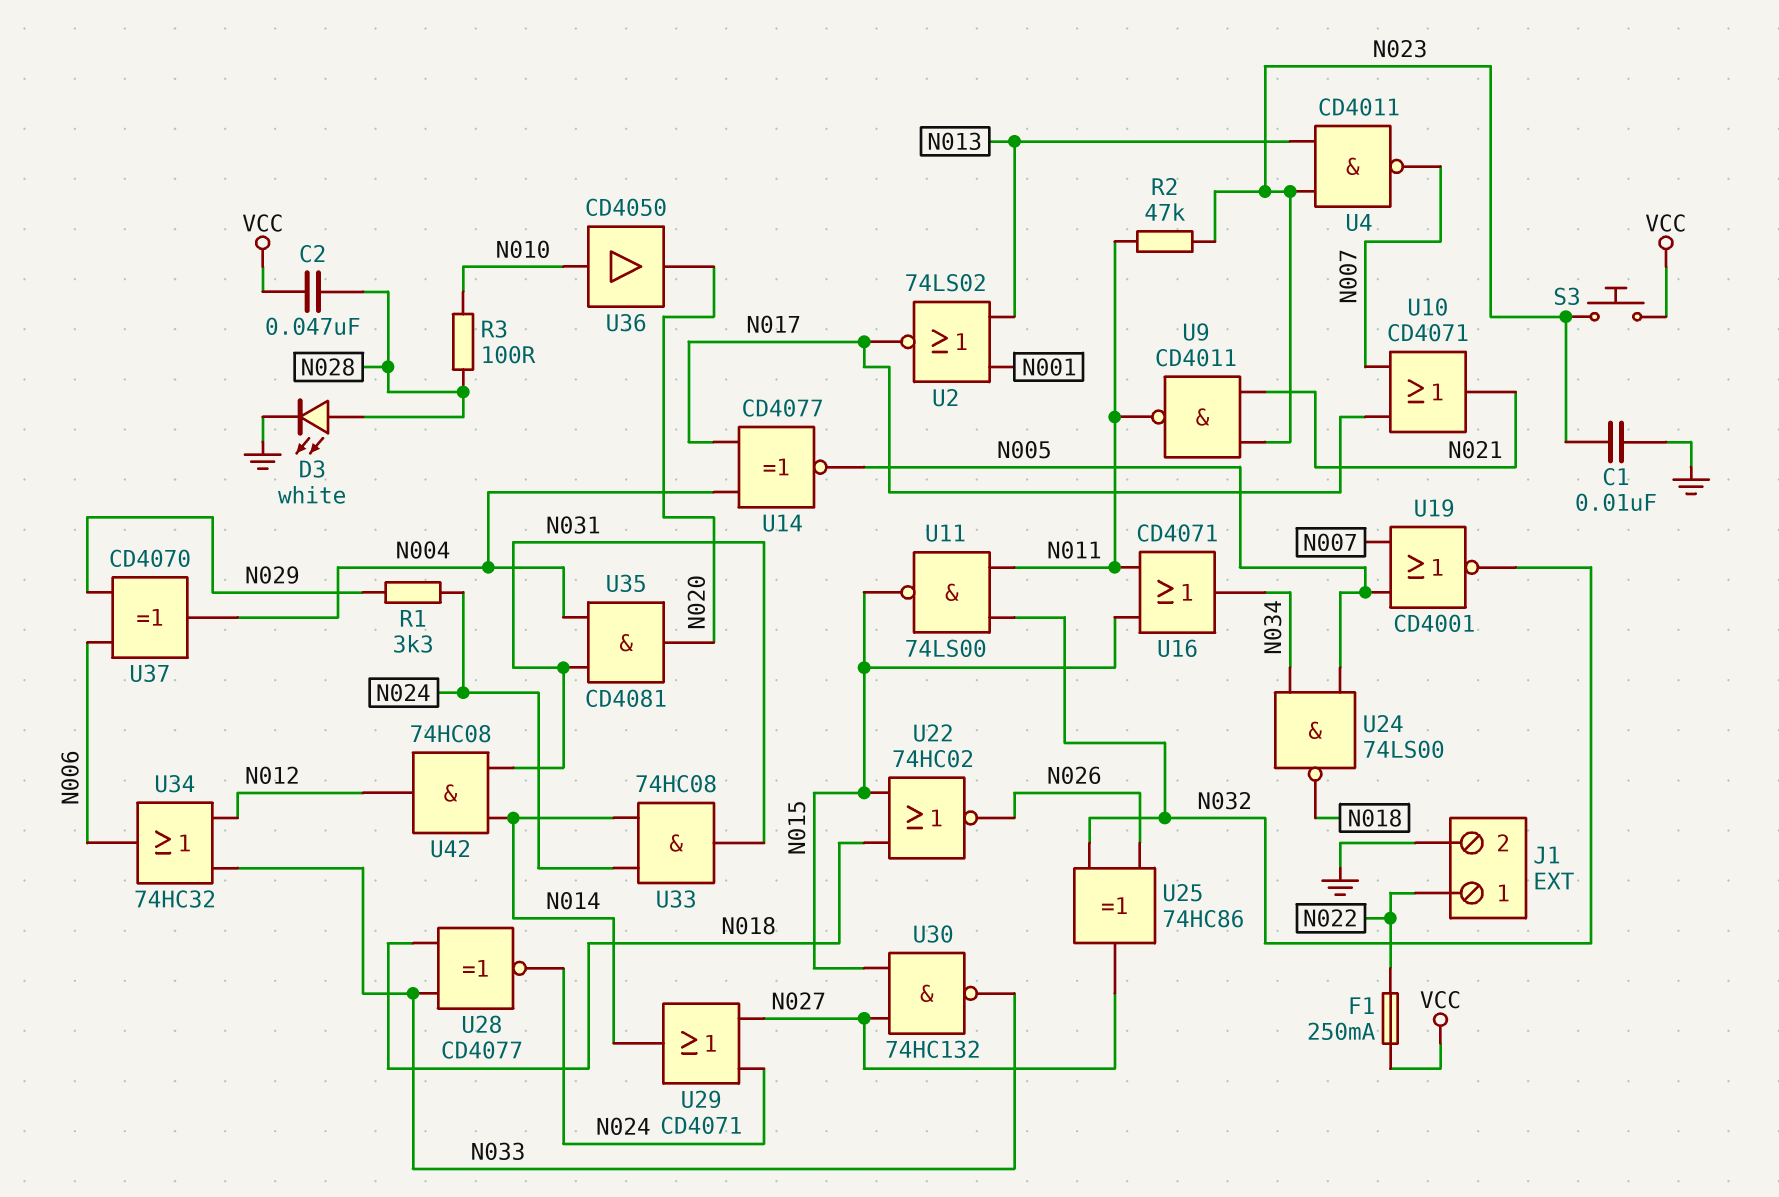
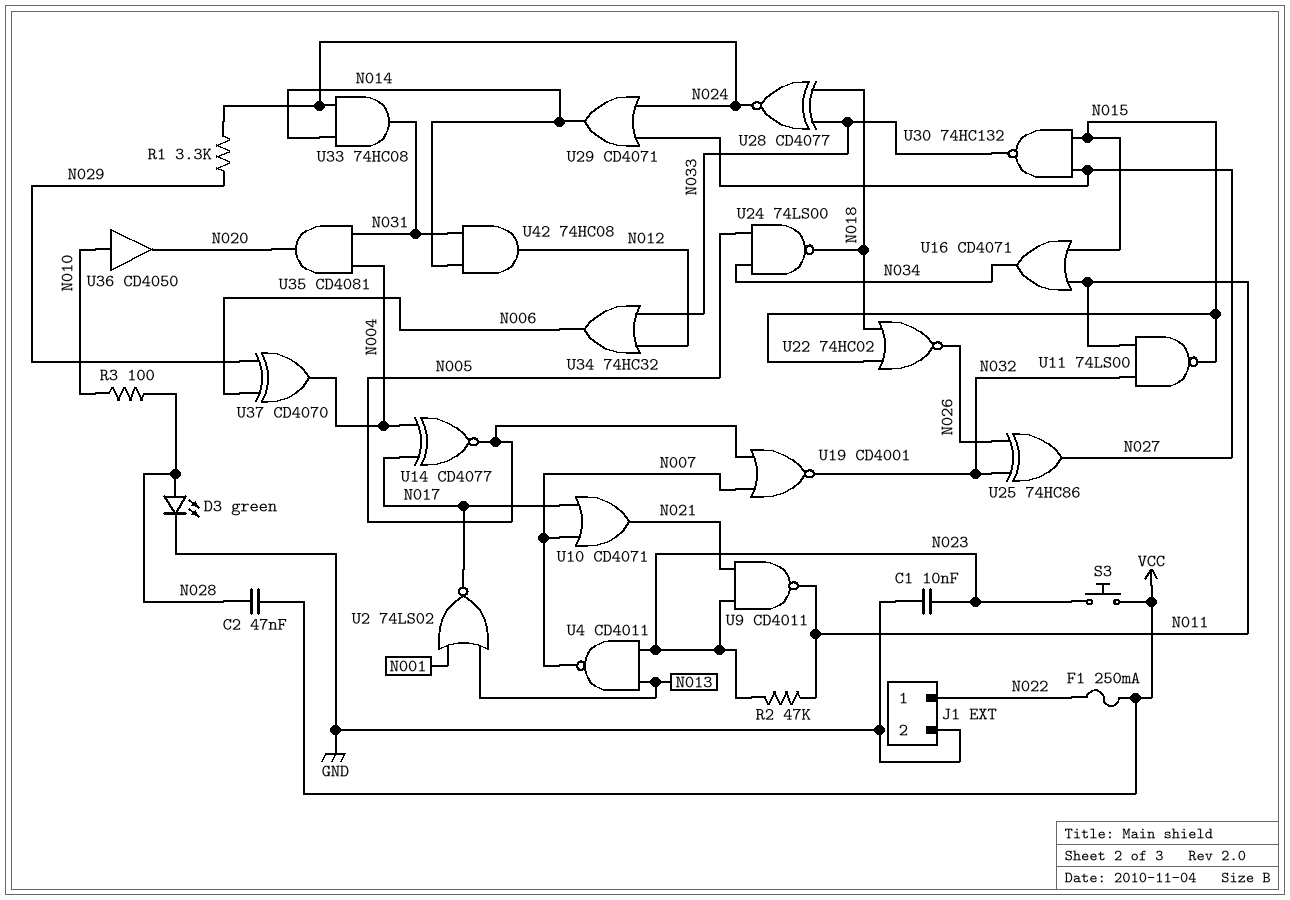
D3: LED white (A N028, K GND) -> LED green (A N028, K GND)

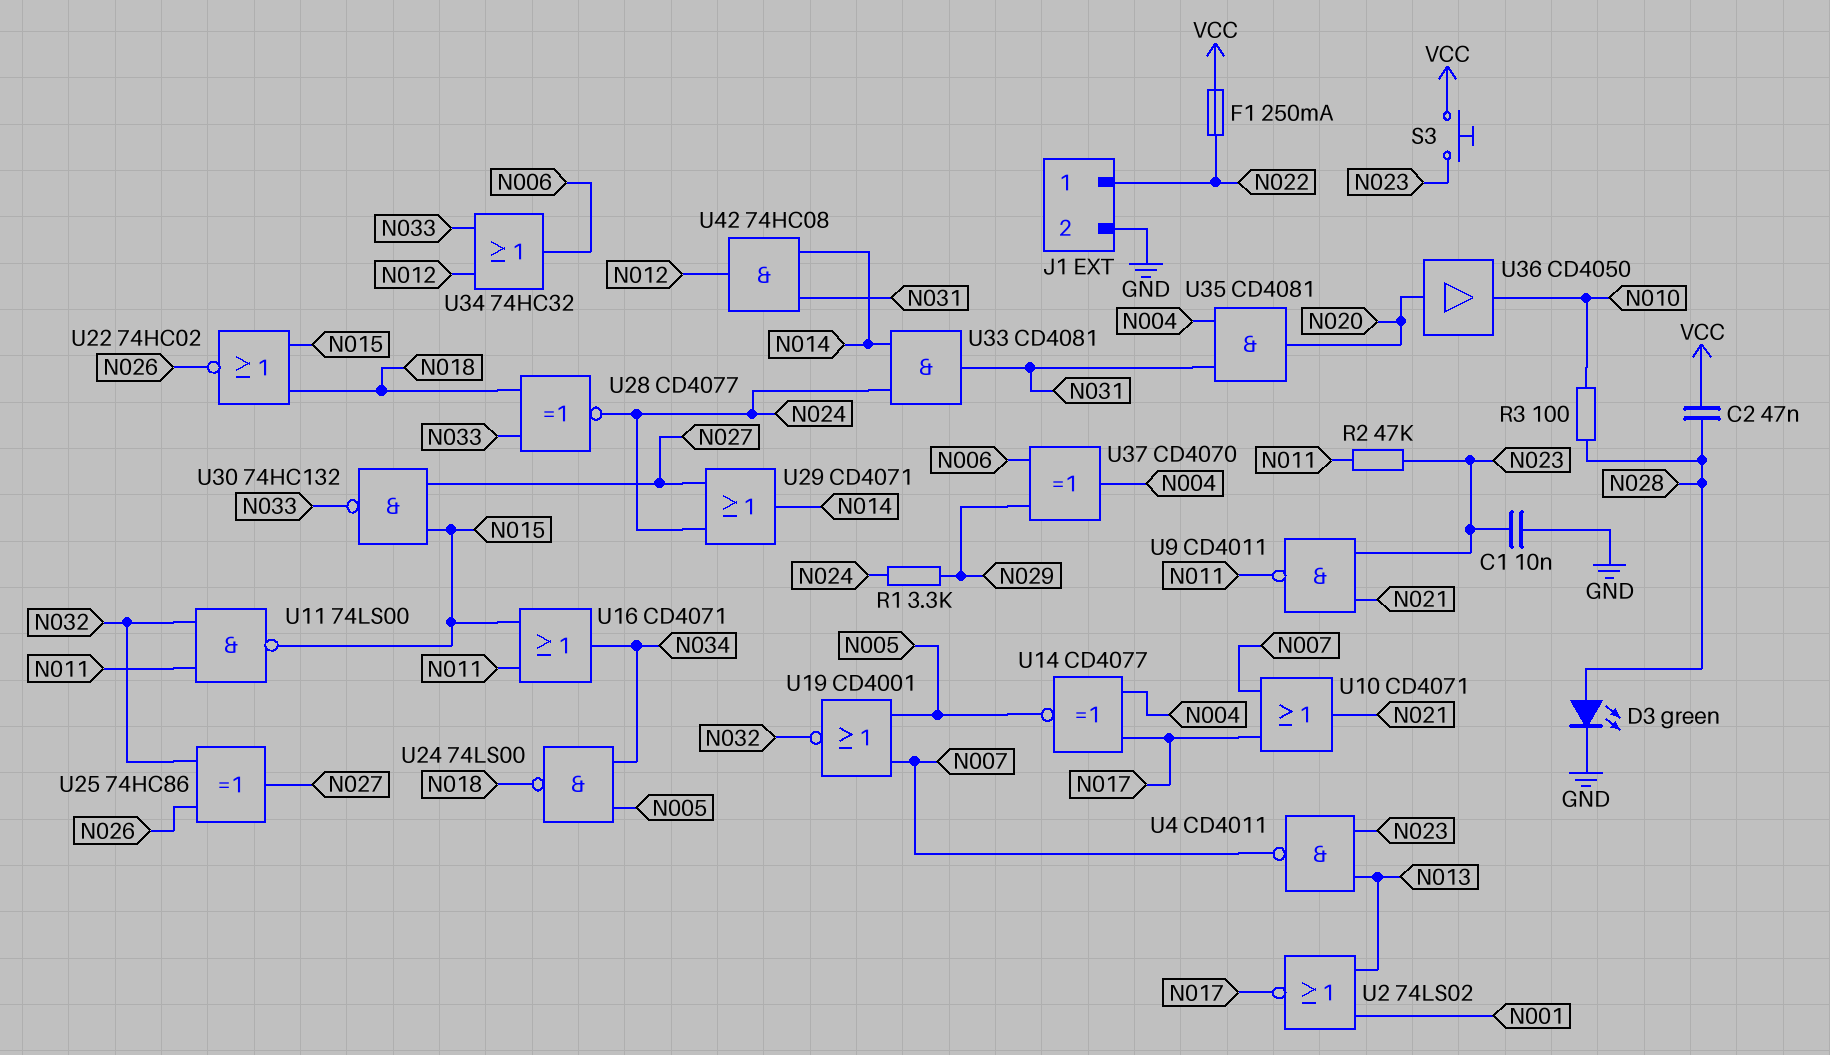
U33: AND 74HC08 (in N014, in N024, out N031) -> AND CD4081 (in N014, in N024, out N031)
U36: buffer CD4050 (in N010, out N020) -> buffer CD4050 (in N020, out N010)

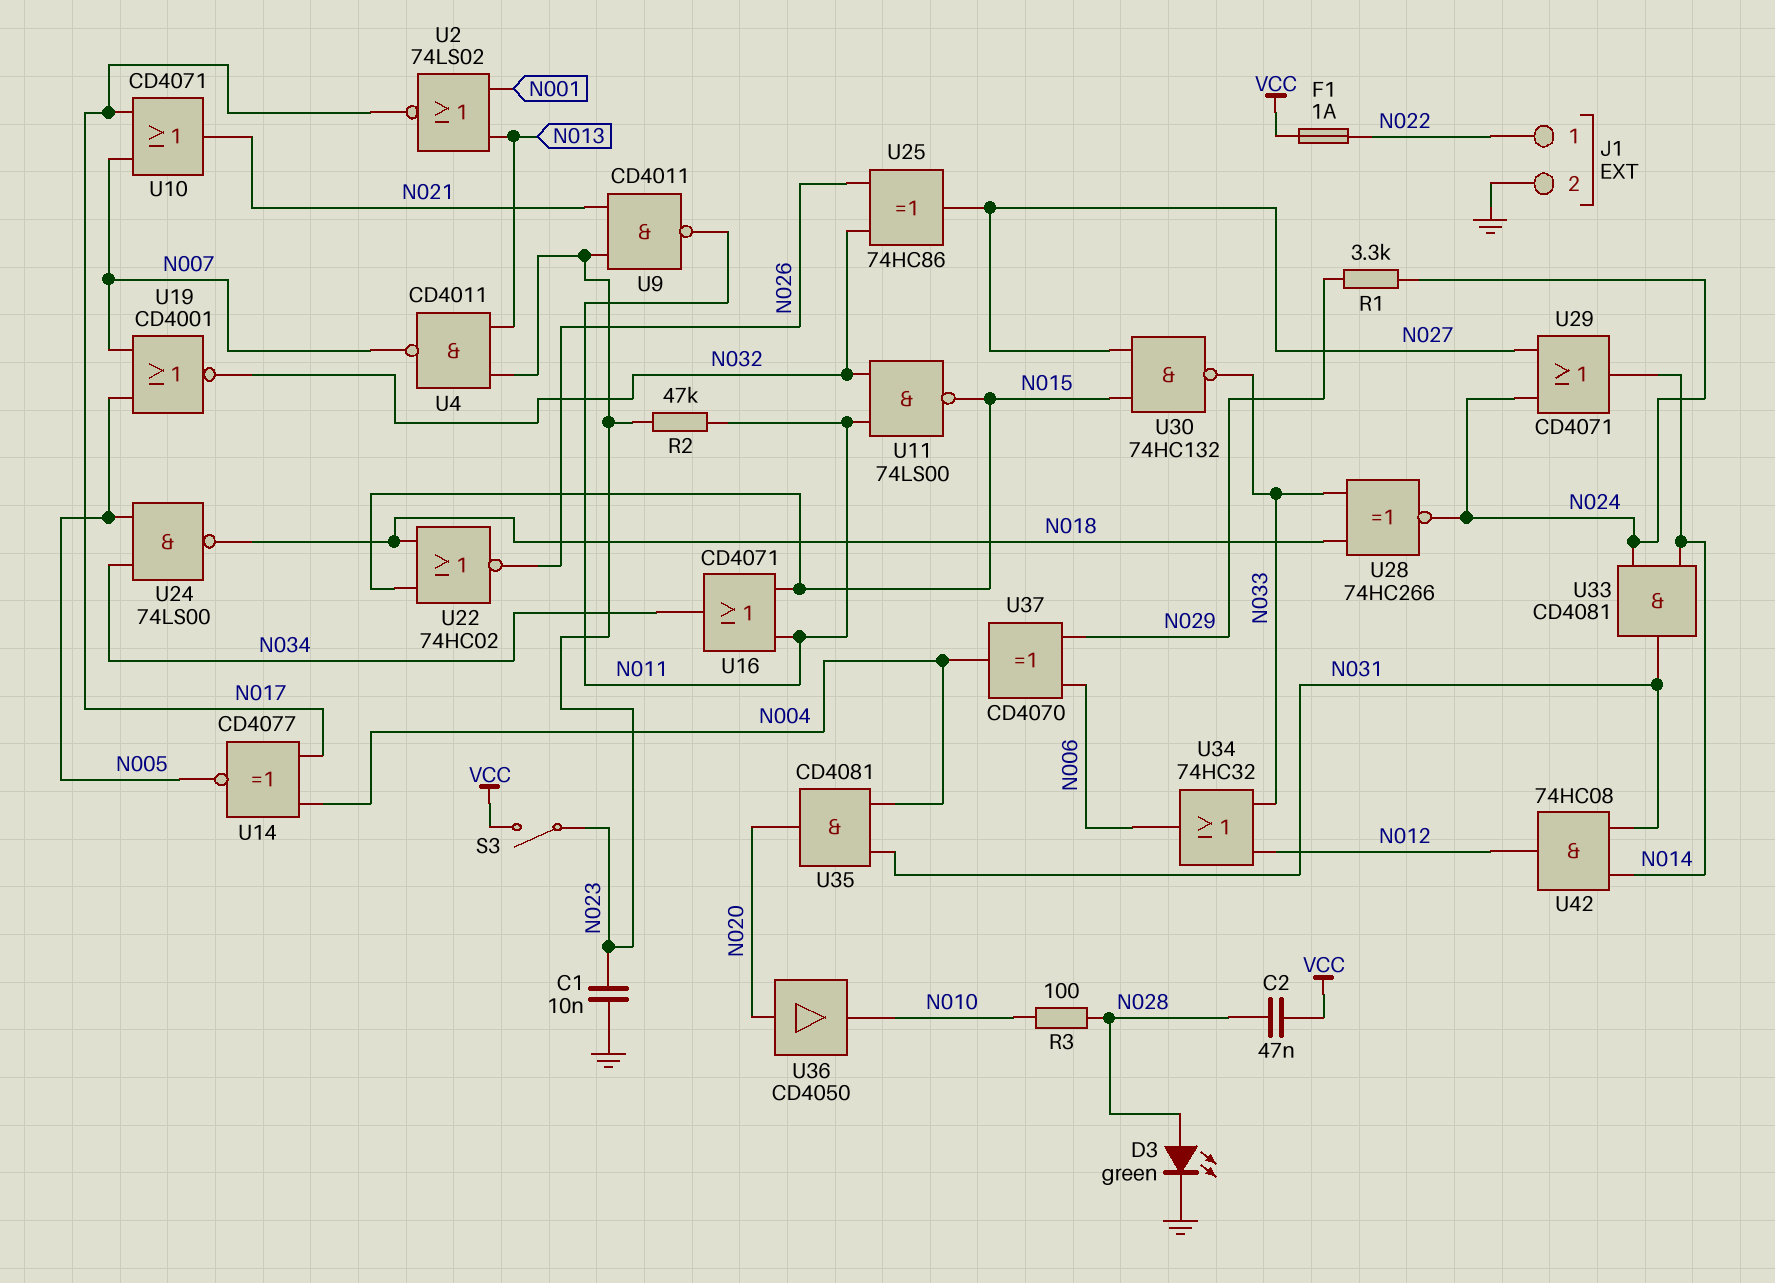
F1: 250mA (N022, VCC) -> 1A (N022, VCC)
S3: button (N023, VCC) -> switch (N023, VCC)
U28: XNOR CD4077 (in N018, in N033, out N024) -> XNOR 74HC266 (in N018, in N033, out N024)

